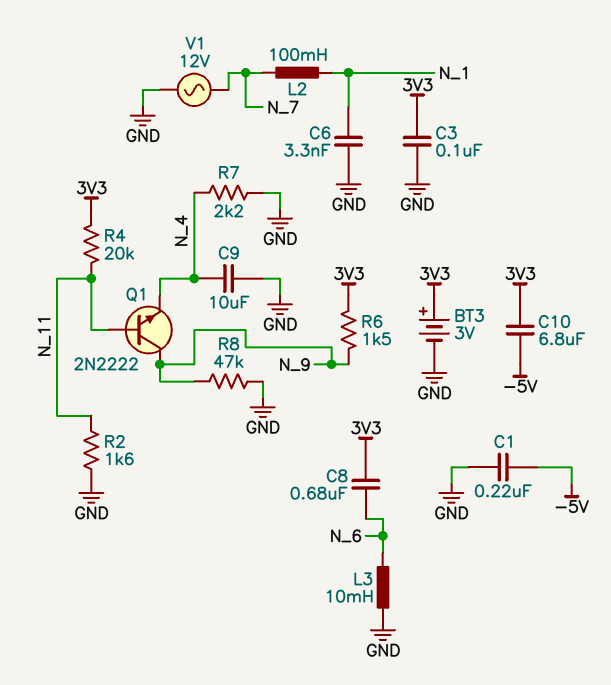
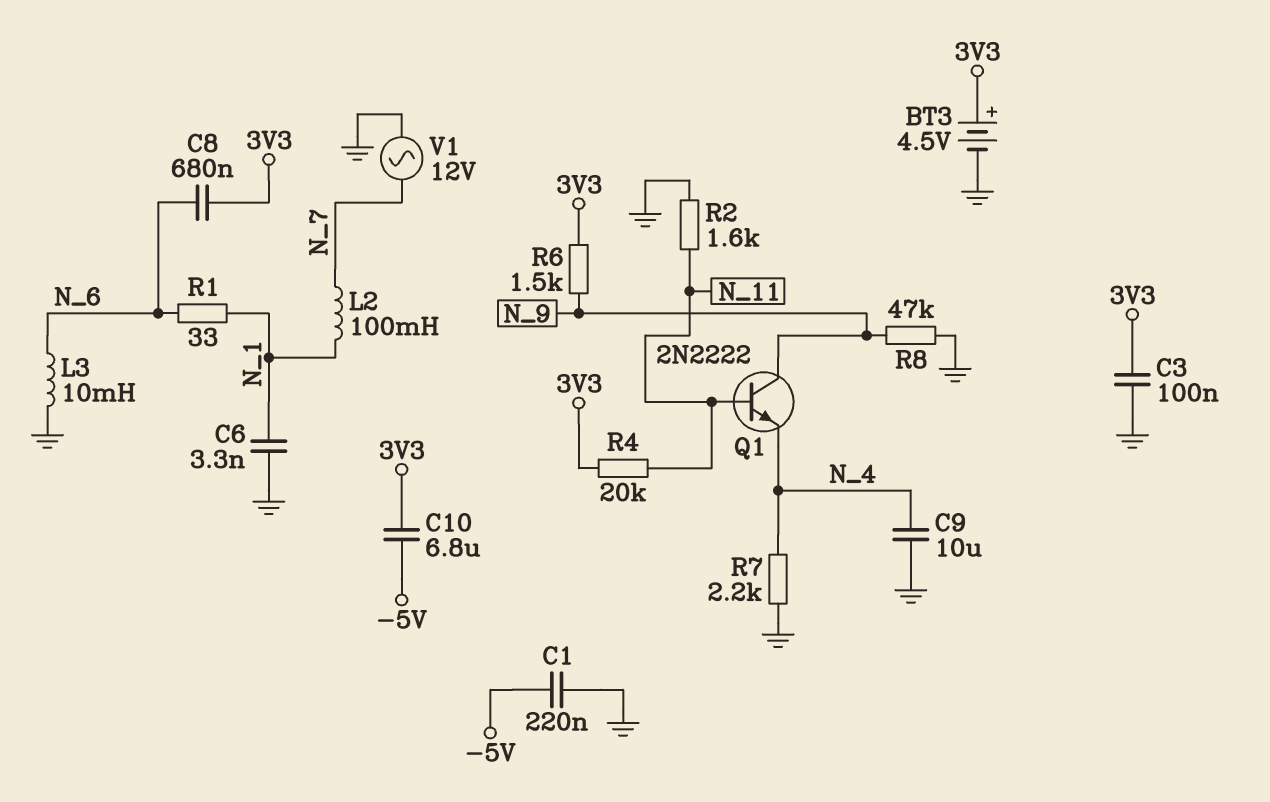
BT3: 3V (plus 3V3, minus GND) -> 4.5V (plus 3V3, minus GND)
R1: none -> 33 (N_1, N_6)

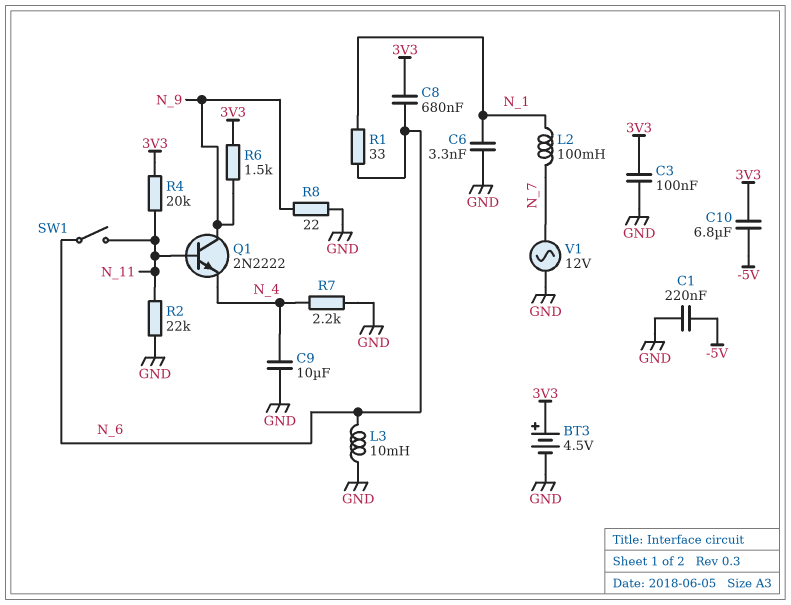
R2: 1.6k (GND, N_11) -> 22k (GND, N_11)
R8: 47k (GND, N_9) -> 22 (GND, N_9)
SW1: none -> switch (N_6, N_11)

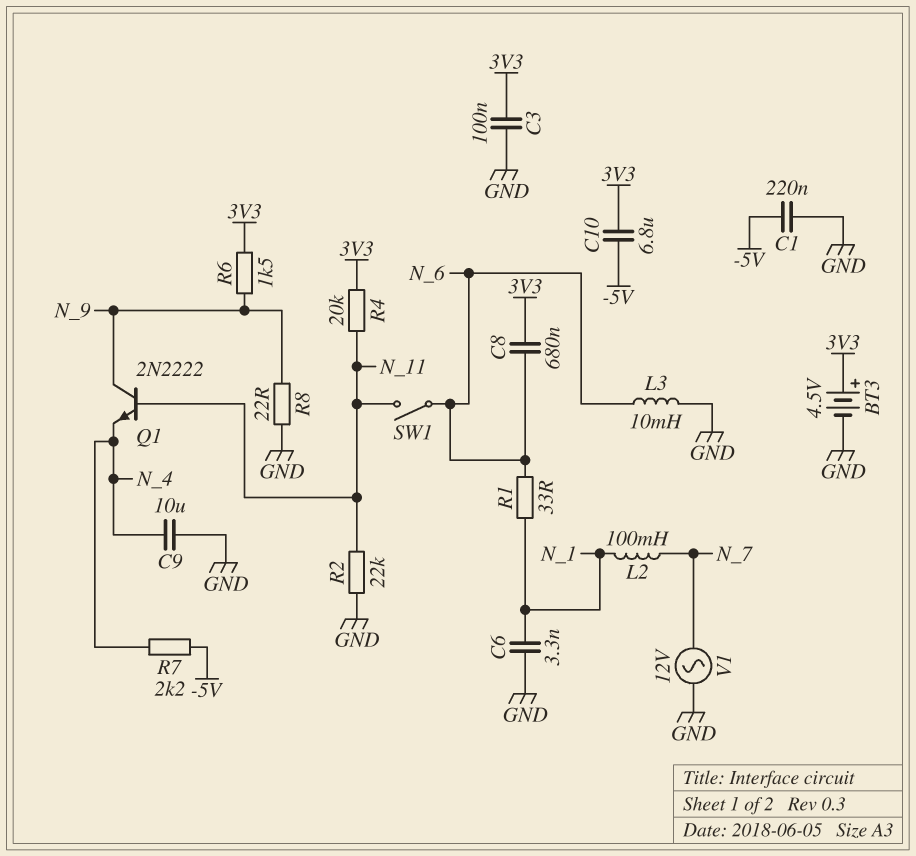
R7: 2.2k (GND, N_4) -> 2.2k (-5V, N_4)

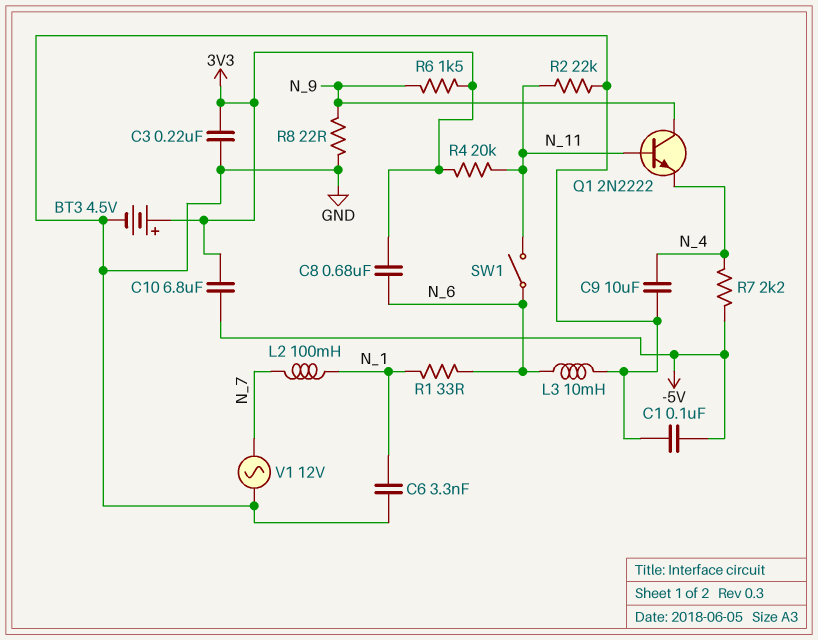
C1: 220nF (-5V, GND) -> 100nF (-5V, GND)
C3: 100nF (3V3, GND) -> 220nF (3V3, GND)

